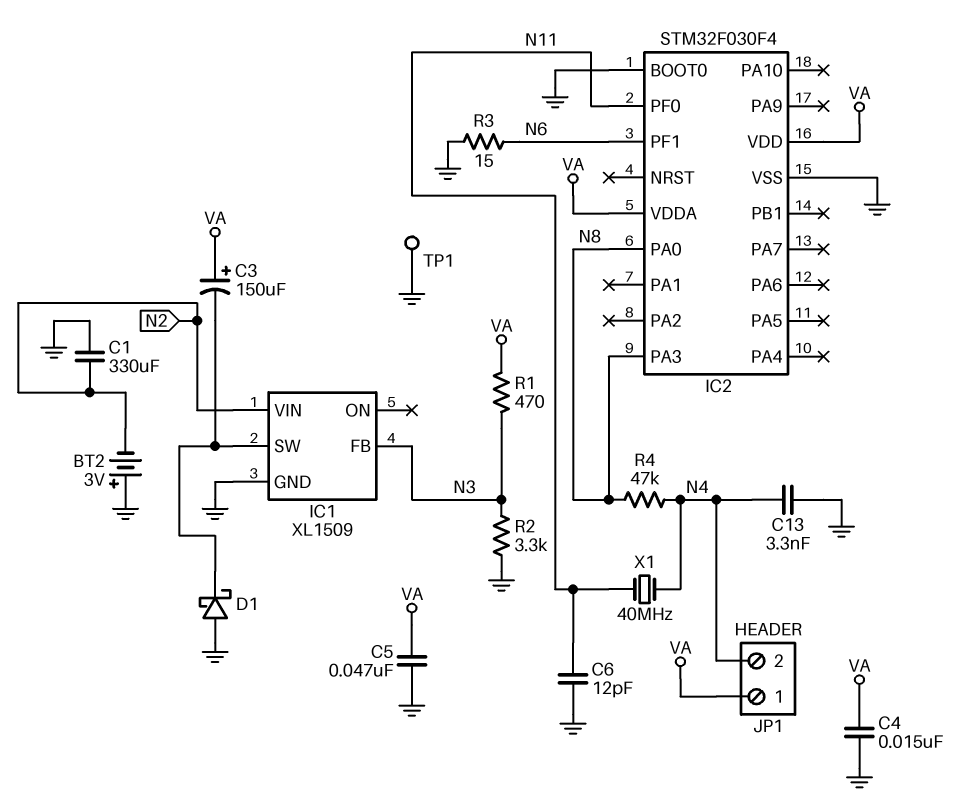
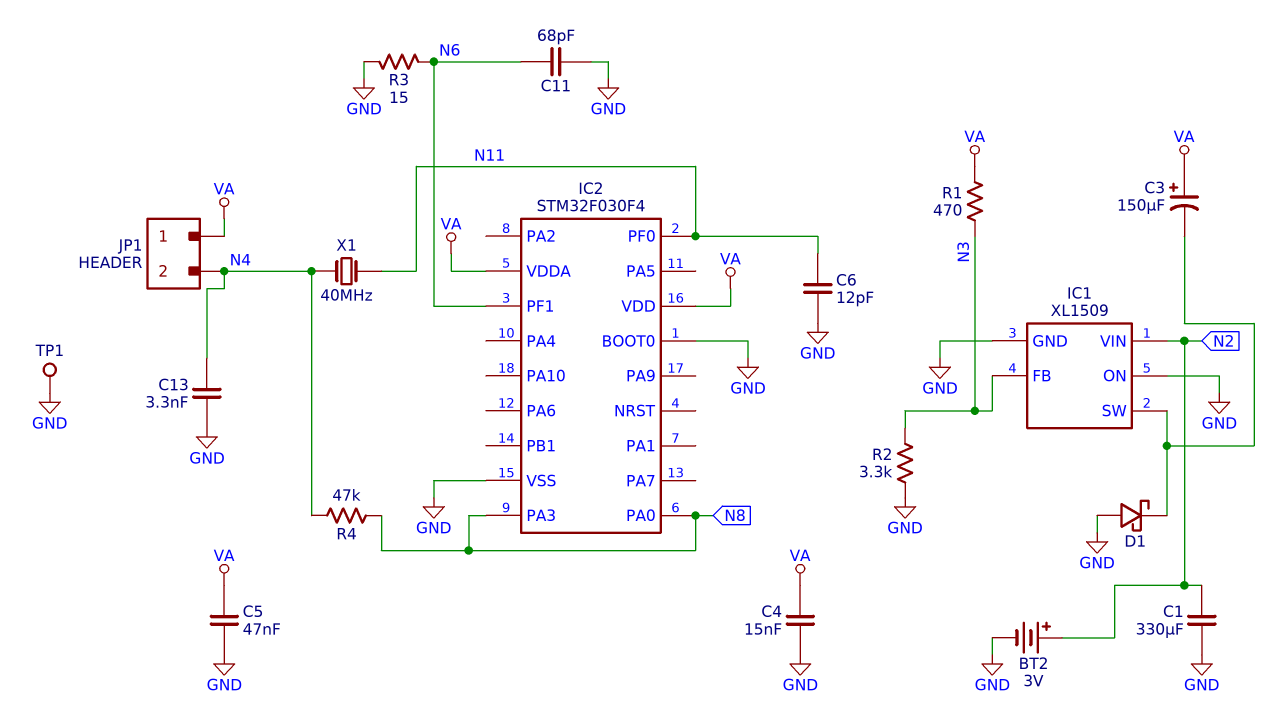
BT2: 3V (plus GND, minus N2) -> 3V (plus N2, minus GND)
C11: none -> 68pF (GND, N6)
IC1 pin ON: none -> GND

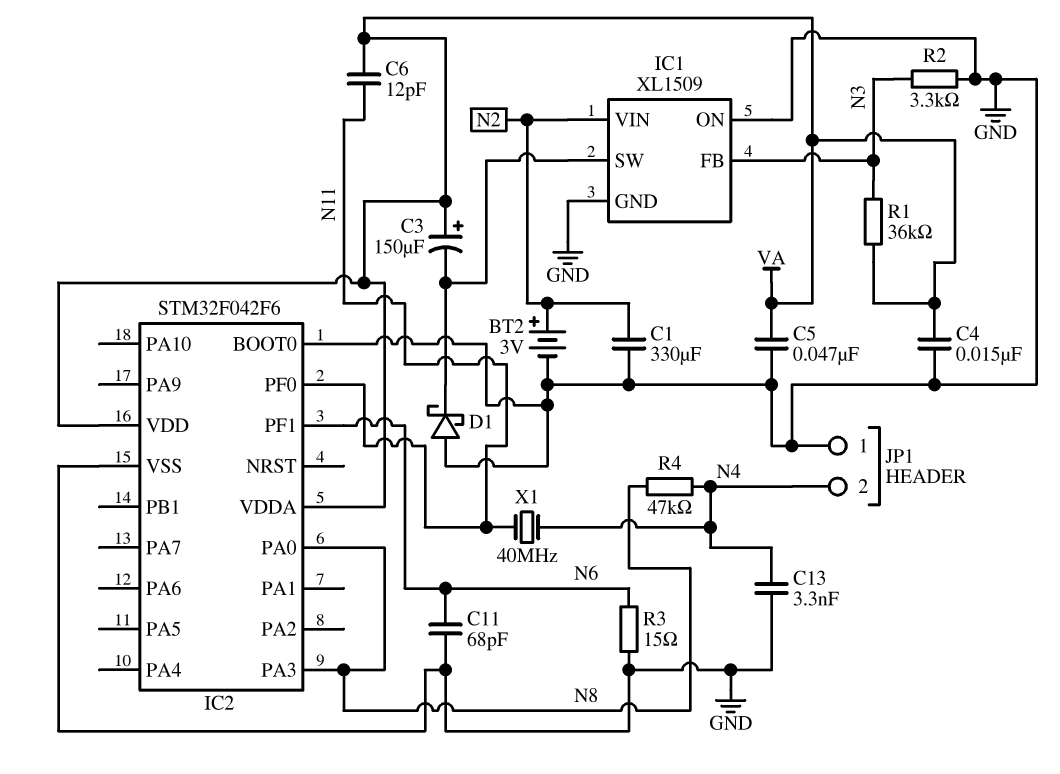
C6: 12pF (GND, N11) -> 12pF (N11, VA)
IC2: STM32F030F4 -> STM32F042F6
JP1 pin 1: VA -> GND
R1: 470 (N3, VA) -> 36k (N3, VA)
TP1: test point (GND) -> none

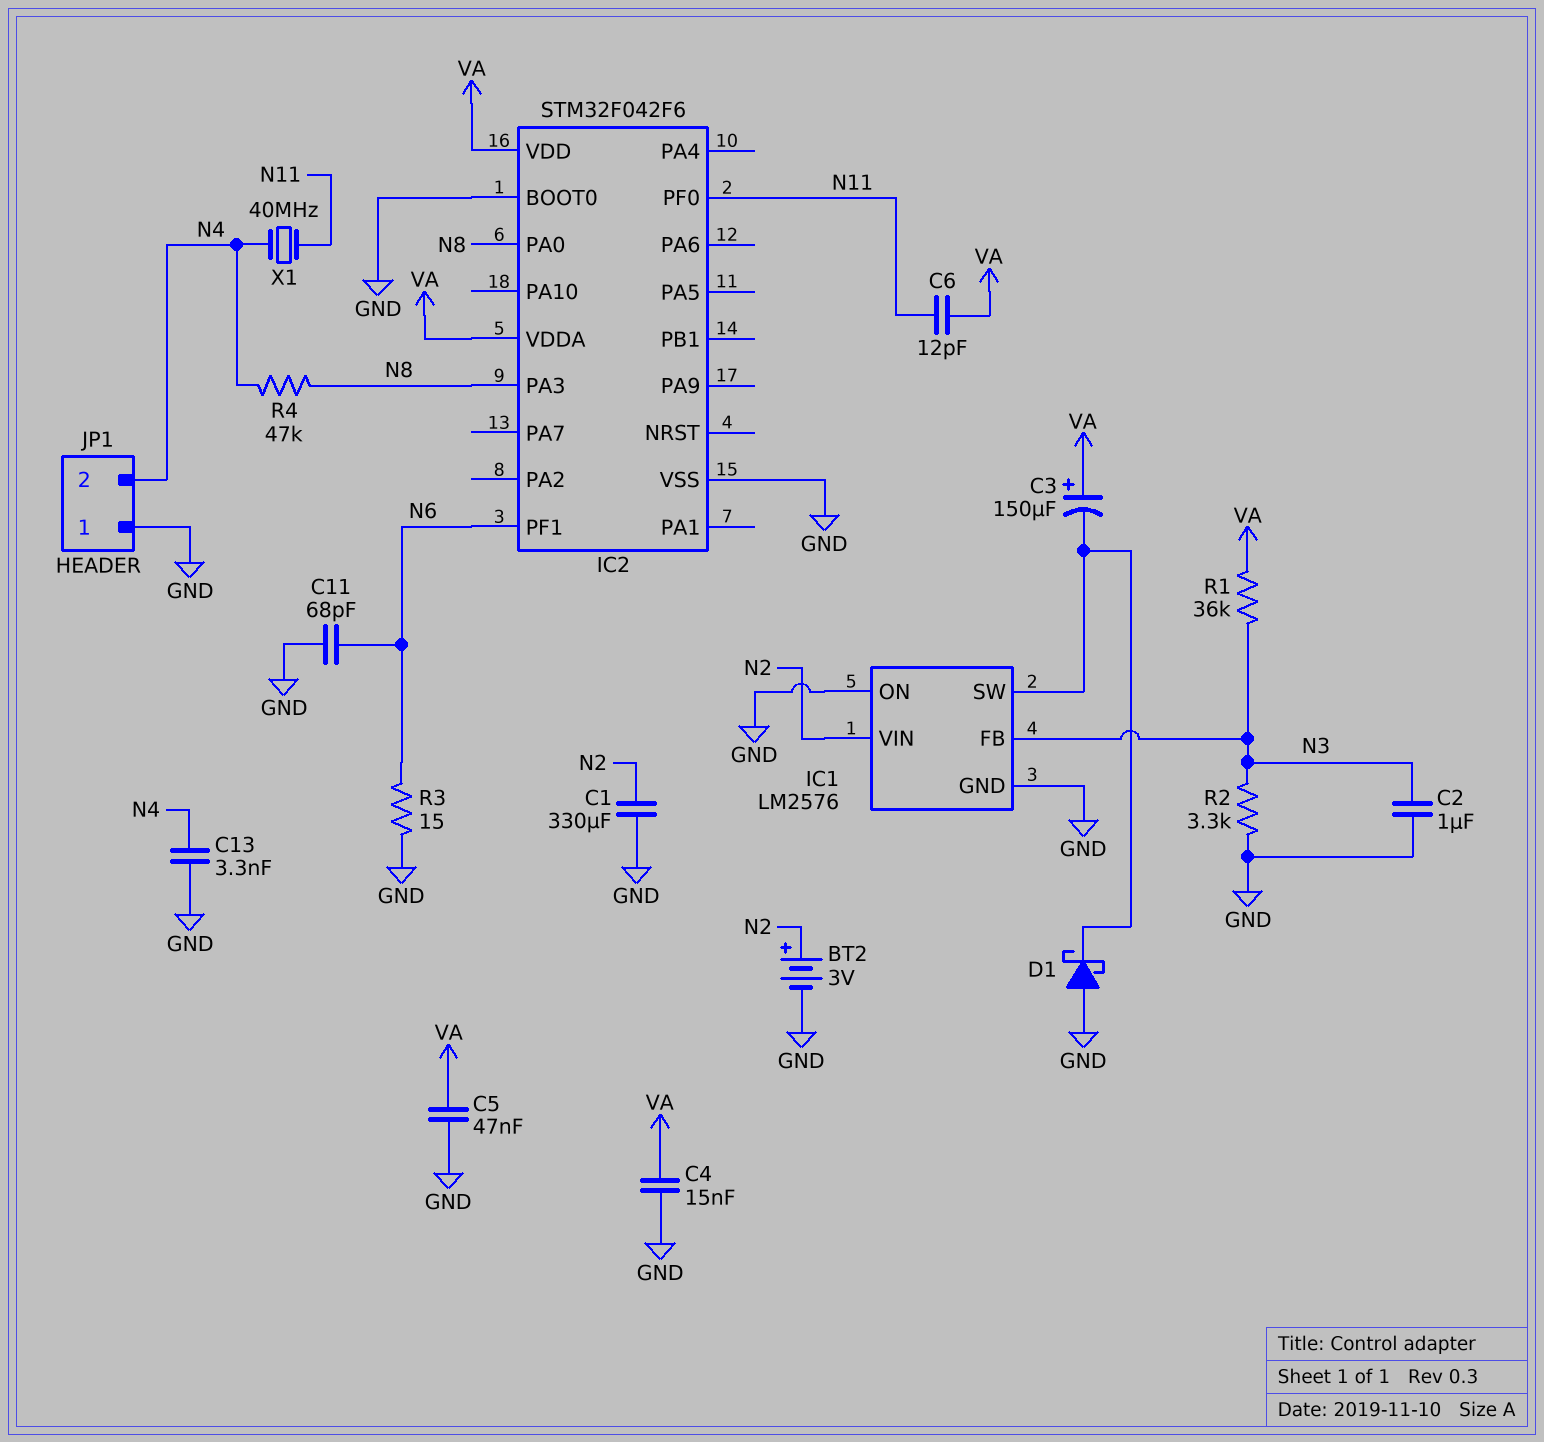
C2: none -> 1uF (GND, N3)
IC1: XL1509 -> LM2576

